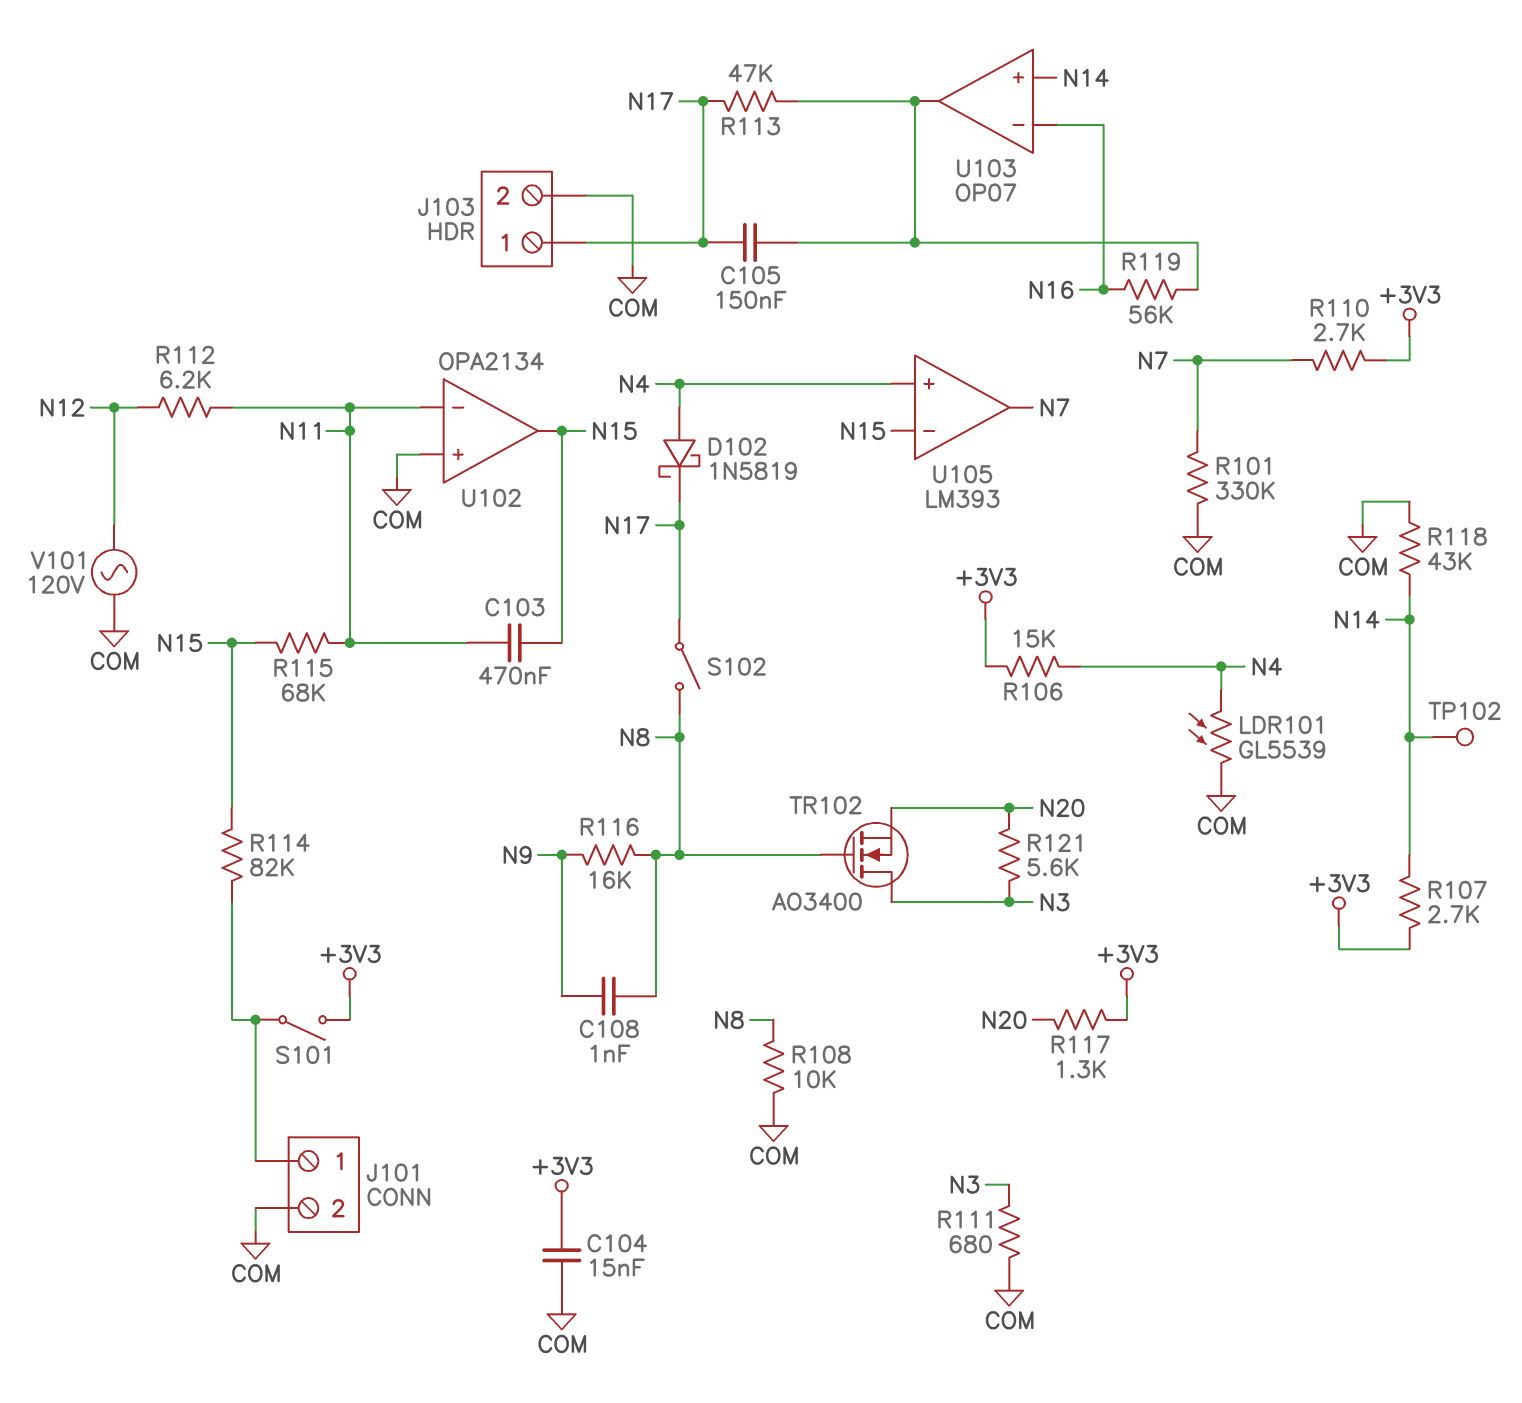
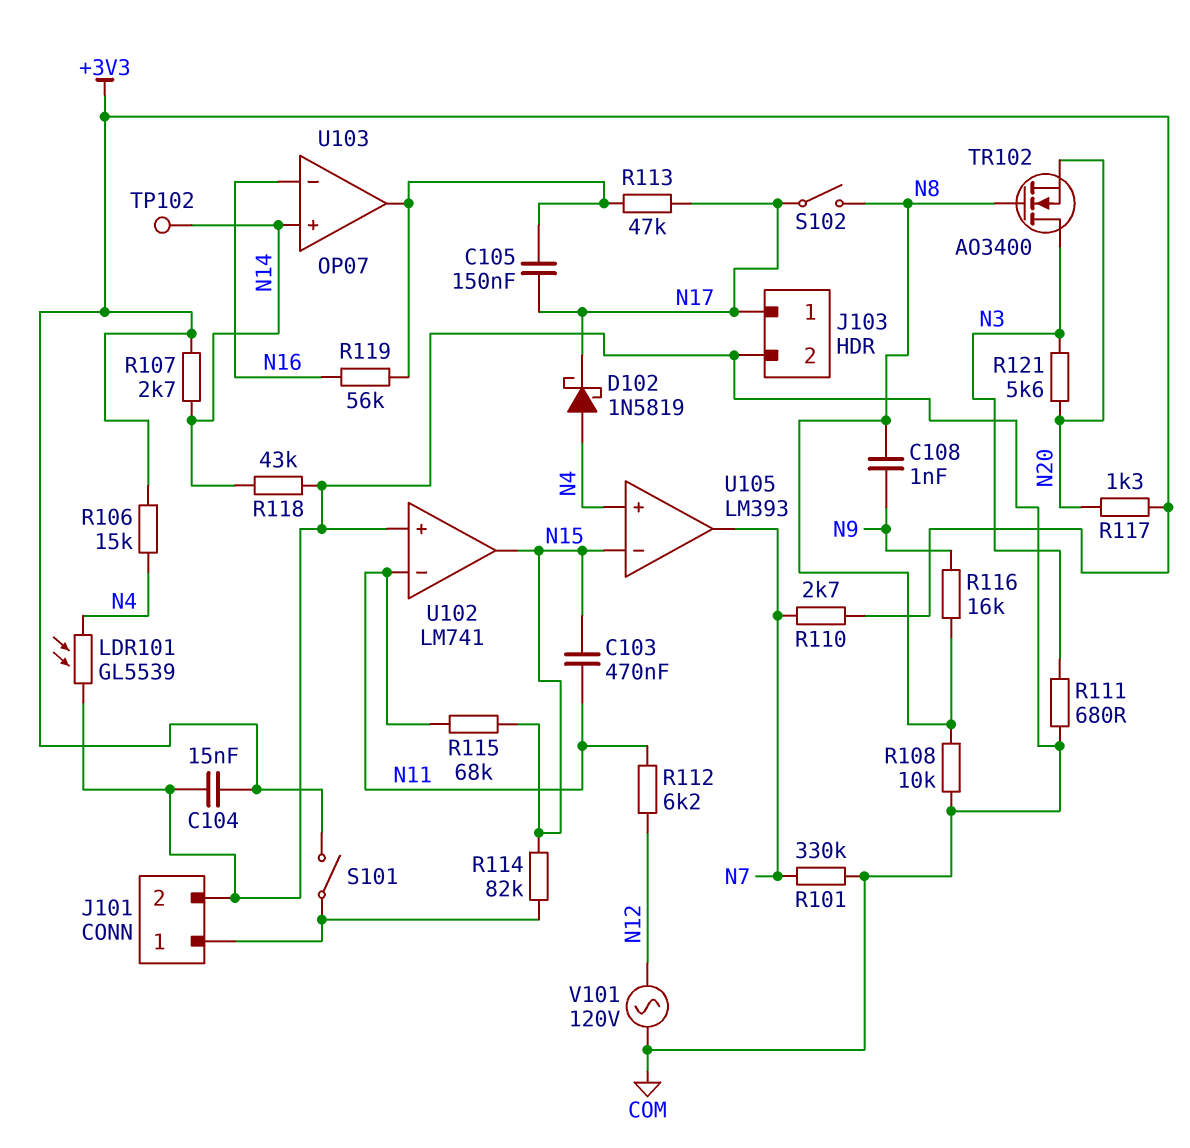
U102: OPA2134 -> LM741

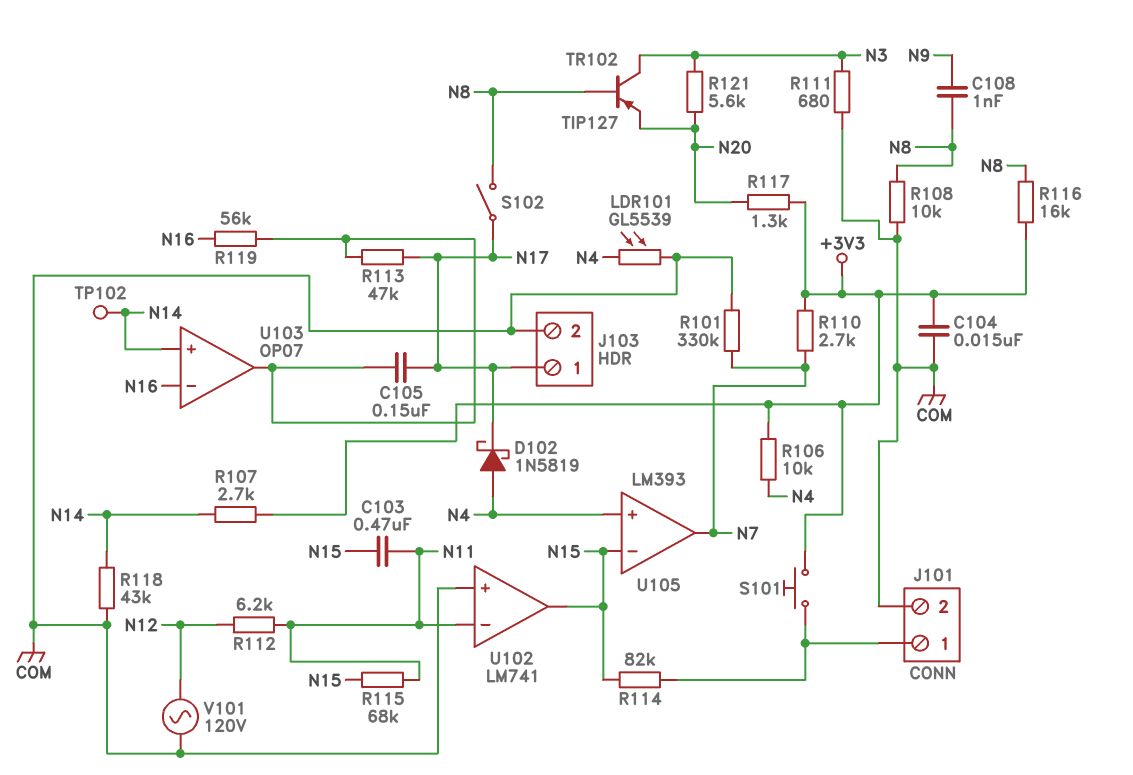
R106: 15k (+3V3, N4) -> 10k (+3V3, N4)
R116: 16k (N8, N9) -> 16k (+3V3, N8)
S101: switch (+3V3, J101/1) -> button (+3V3, J101/1)
TR102: NMOS AO3400 (G N8, D N3, S N20) -> PNP TIP127 (B N8, C N3, E N20)

